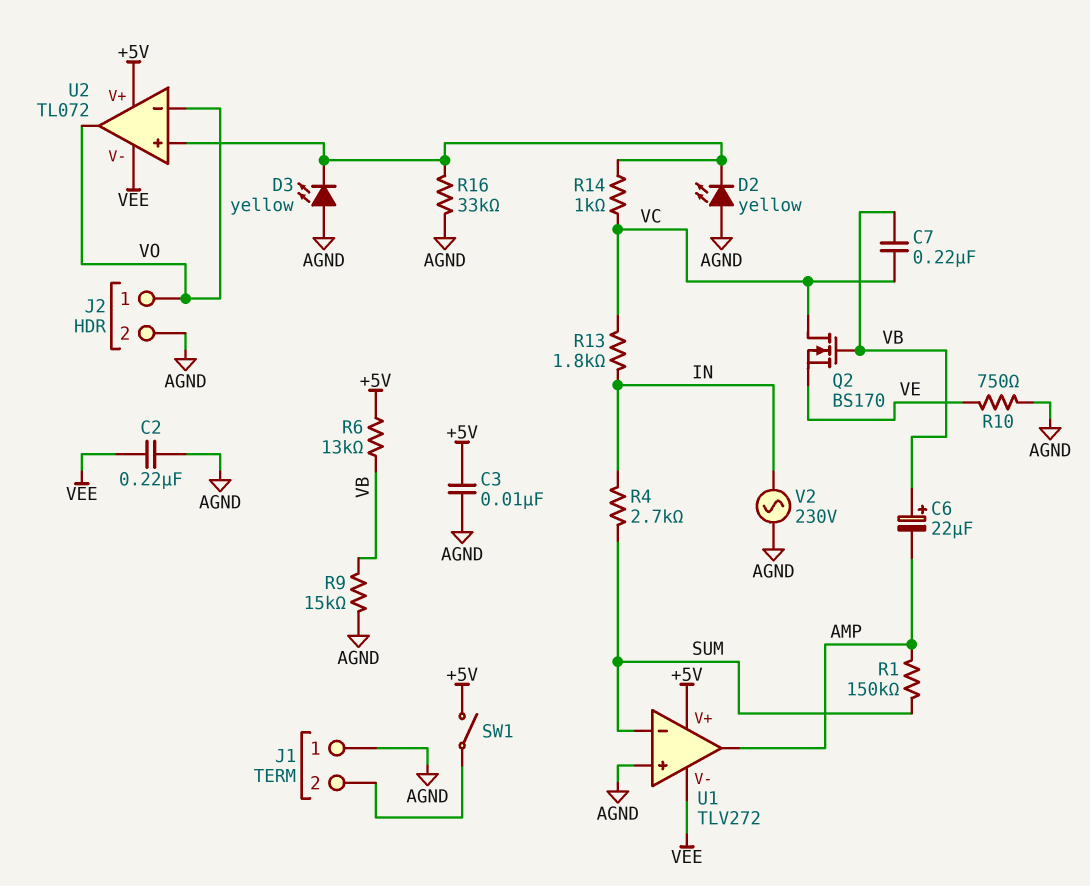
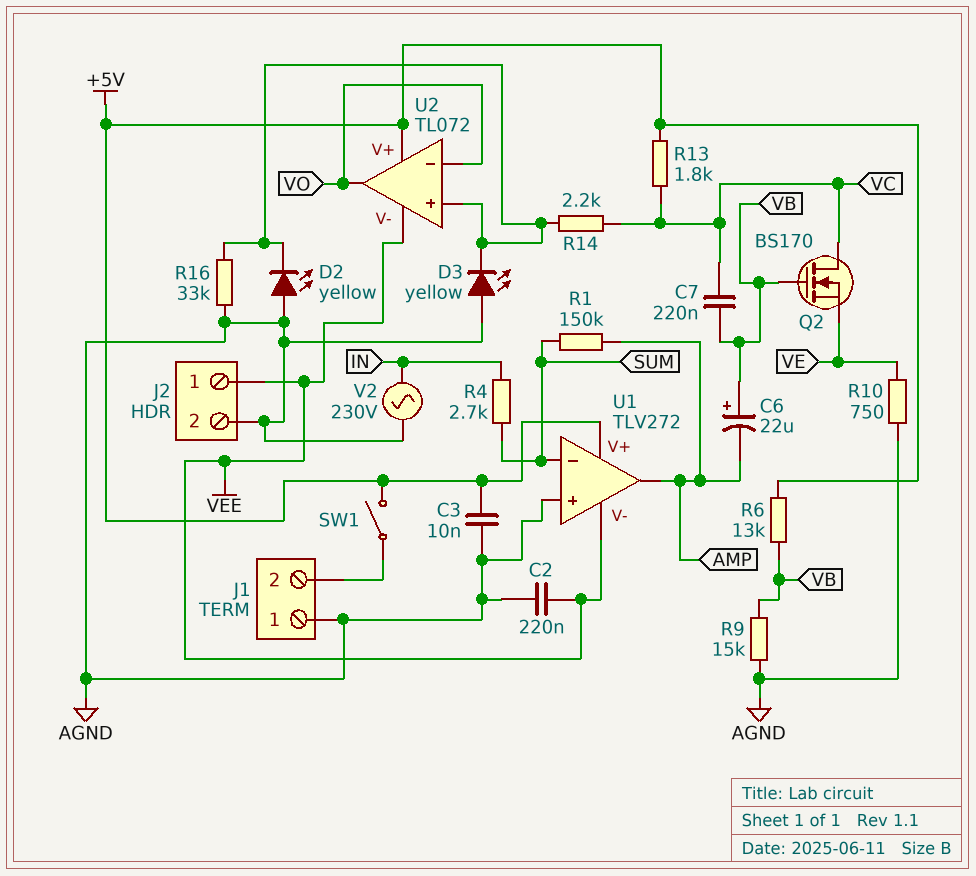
J2 pin 1: VO -> VEE
R13: 1.8k (IN, VC) -> 1.8k (+5V, VC)
R14: 1k (U2/in+, VC) -> 2.2k (U2/in+, VC)

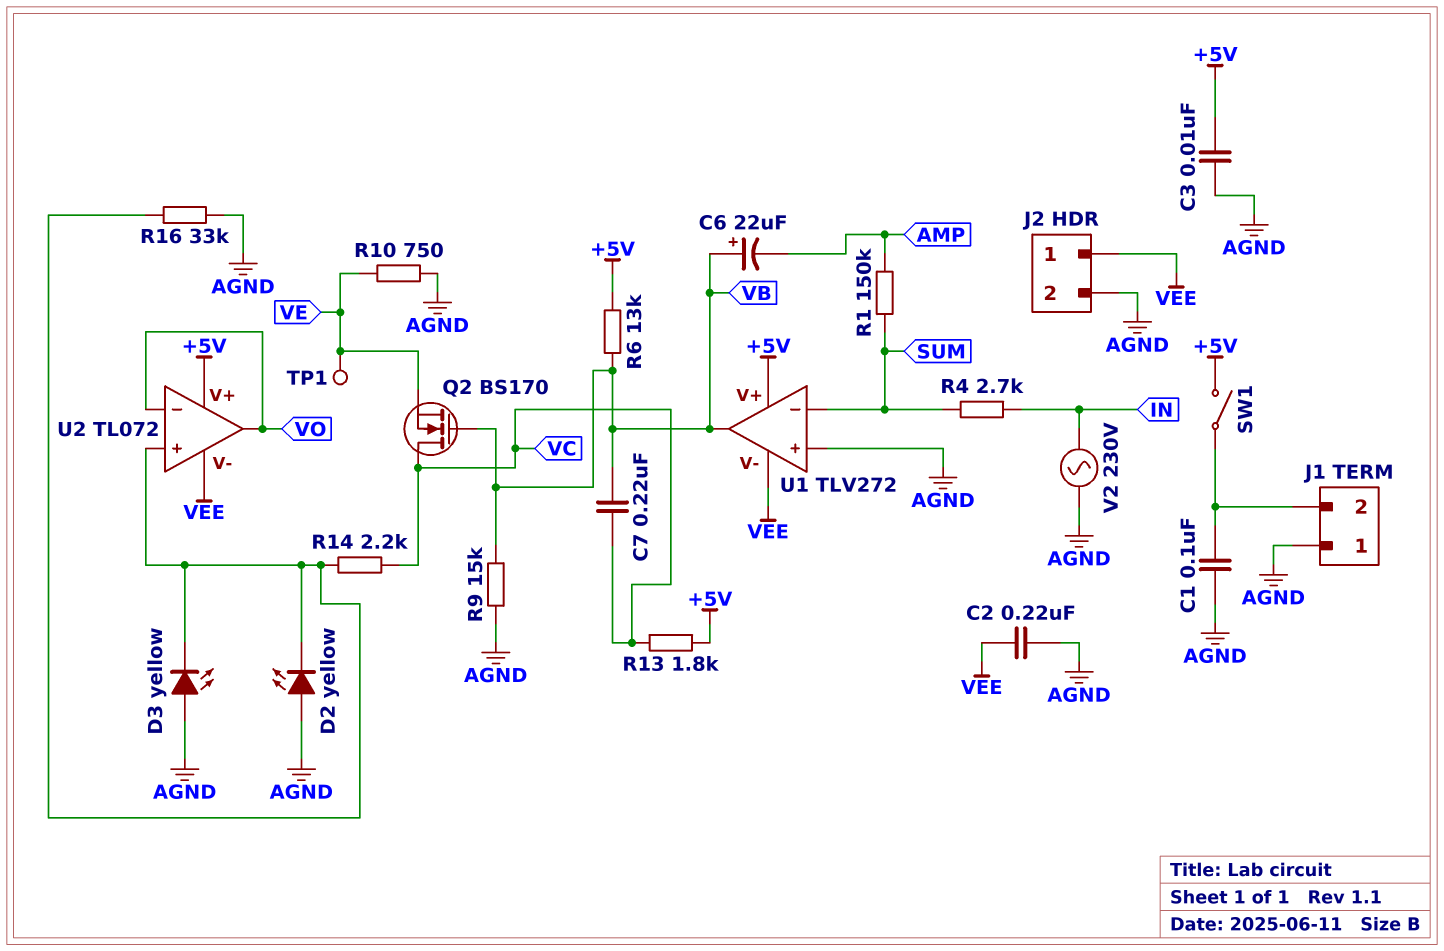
C1: none -> 100nF (AGND, J1/2)
TP1: none -> test point (VE)
U1 pin out: AMP -> VB

